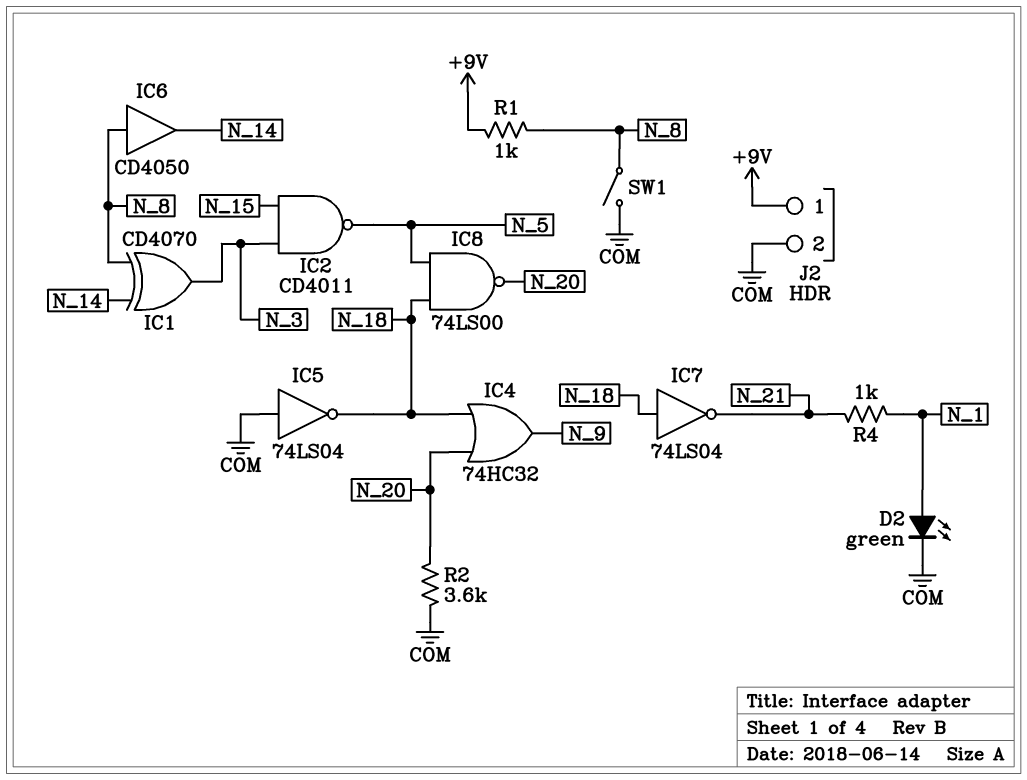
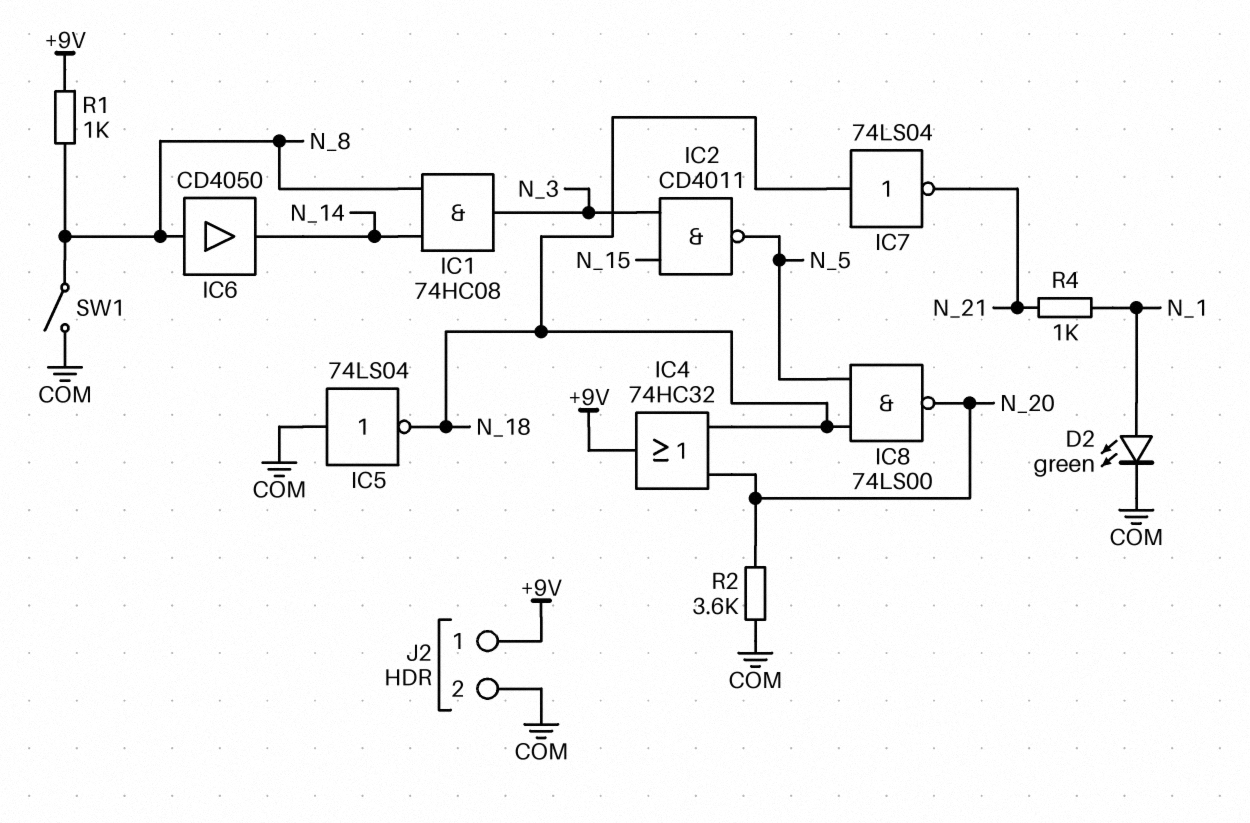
IC1: XOR CD4070 (in N_8, in N_14, out N_3) -> AND 74HC08 (in N_8, in N_14, out N_3)
IC4: OR 74HC32 (in N_18, in N_20, out N_9) -> OR 74HC32 (in N_18, in N_20, out +9V)

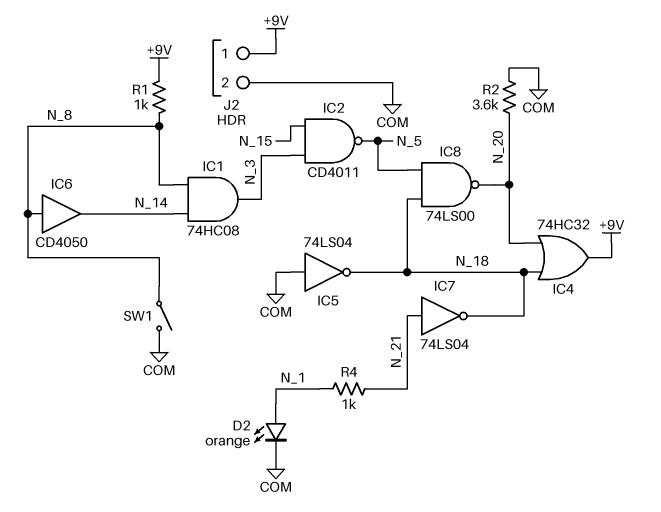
D2: LED green (A N_1, K COM) -> LED orange (A N_1, K COM)
IC7: NOT 74LS04 (in N_18, out N_21) -> NOT 74LS04 (in N_21, out N_18)

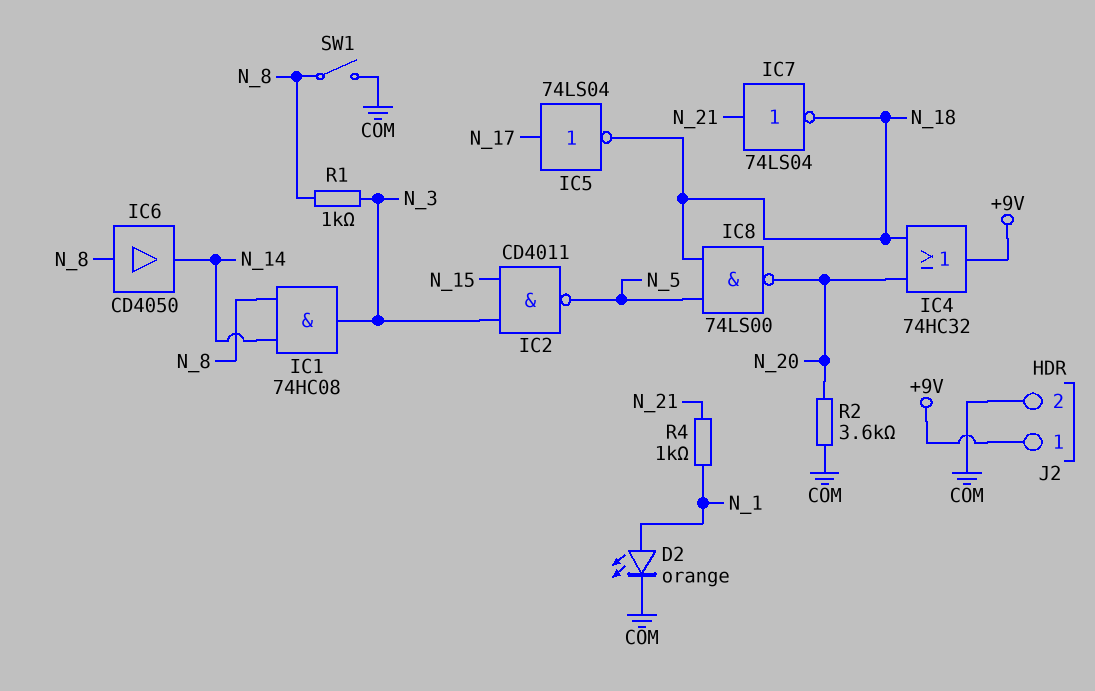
IC5: NOT 74LS04 (in COM, out N_18) -> NOT 74LS04 (in N_17, out N_18)
R1: 1k (+9V, N_8) -> 1k (N_3, N_8)

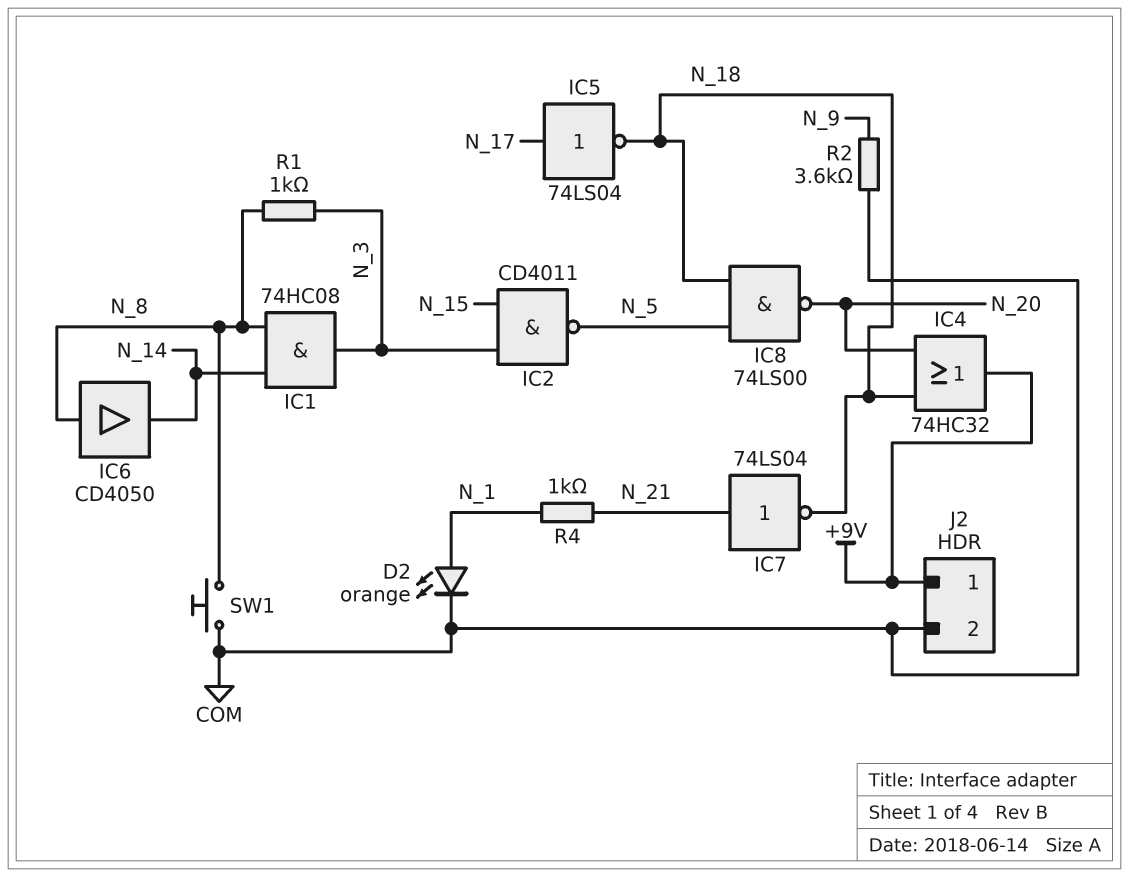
R2: 3.6k (COM, N_20) -> 3.6k (COM, N_9)
SW1: switch (COM, N_8) -> button (COM, N_8)

